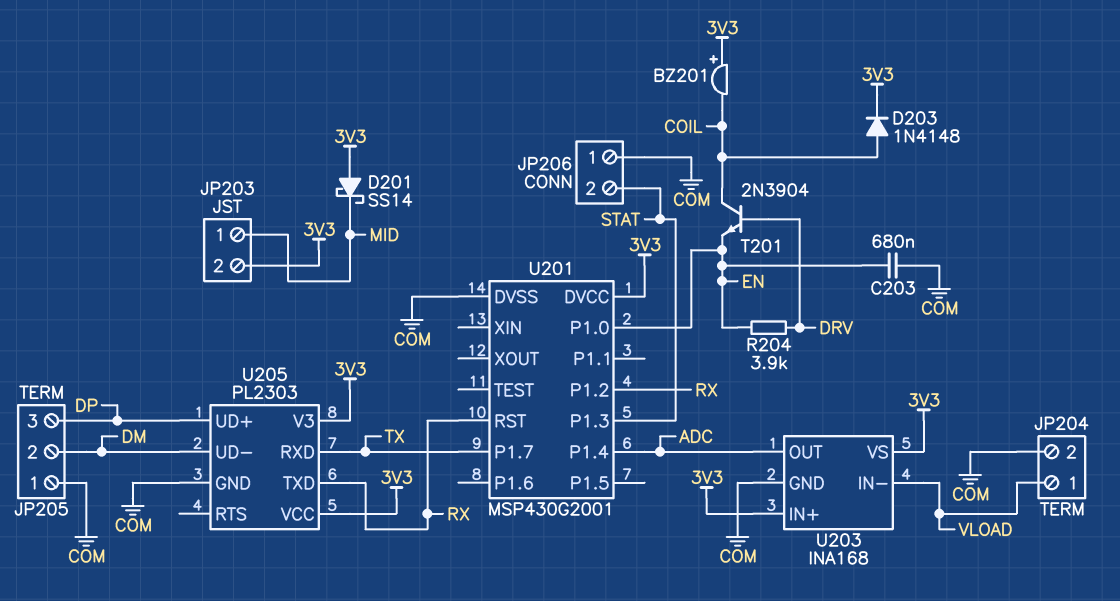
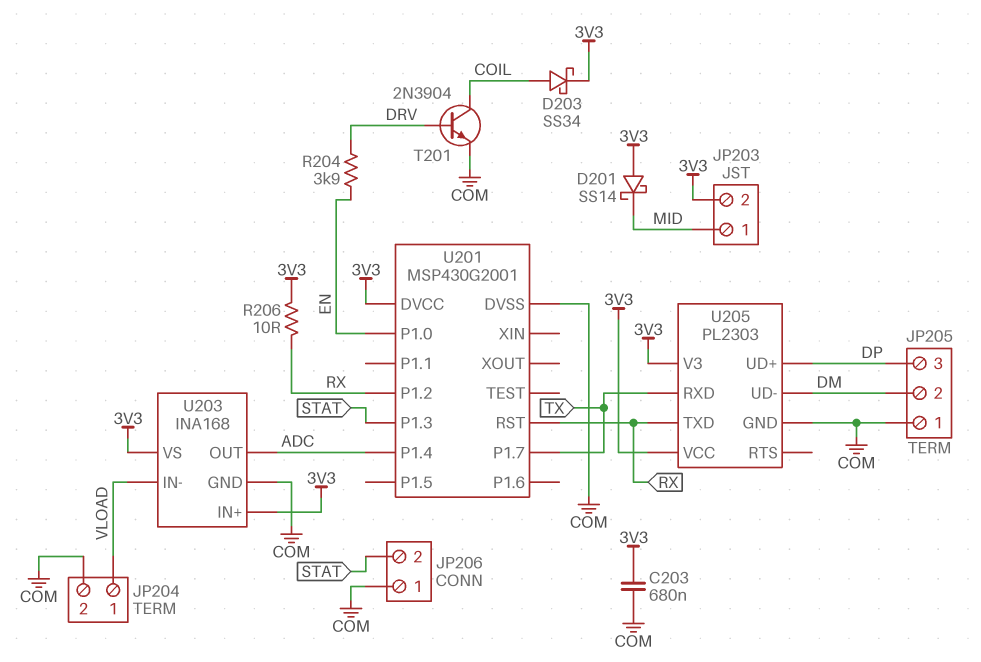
BZ201: buzzer (plus 3V3, minus COIL) -> none
C203: 680nF (COM, EN) -> 680nF (3V3, COM)
D203: diode 1N4148 (A COIL, K 3V3) -> schottky SS34 (A COIL, K 3V3)
R206: none -> 10 (3V3, RX)
T201: NPN 2N3904 (B DRV, C COIL, E EN) -> NPN 2N3904 (B DRV, C COIL, E COM)

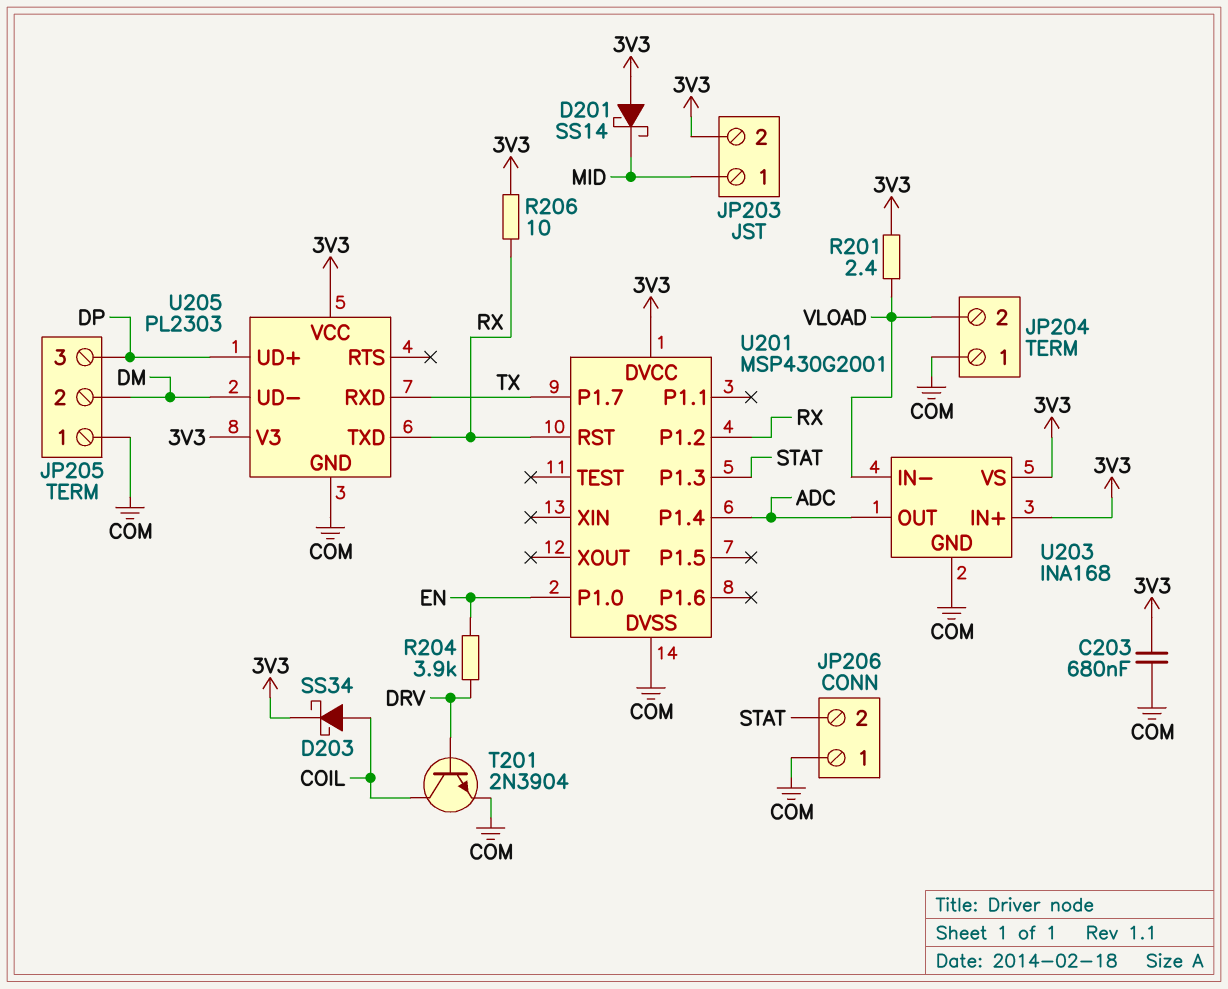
JP204 pin 1: VLOAD -> COM
JP204 pin 2: COM -> VLOAD
R201: none -> 2.4 (3V3, VLOAD)

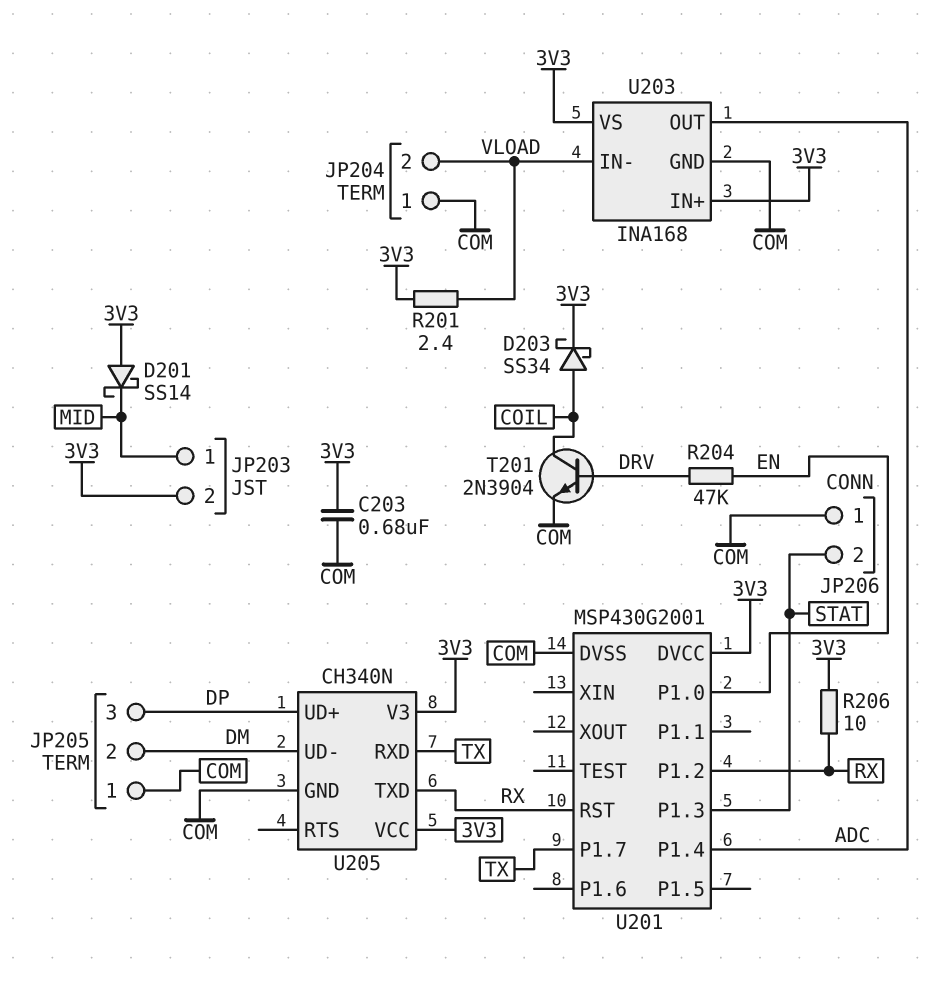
R204: 3.9k (DRV, EN) -> 47k (DRV, EN)
U205: PL2303 -> CH340N

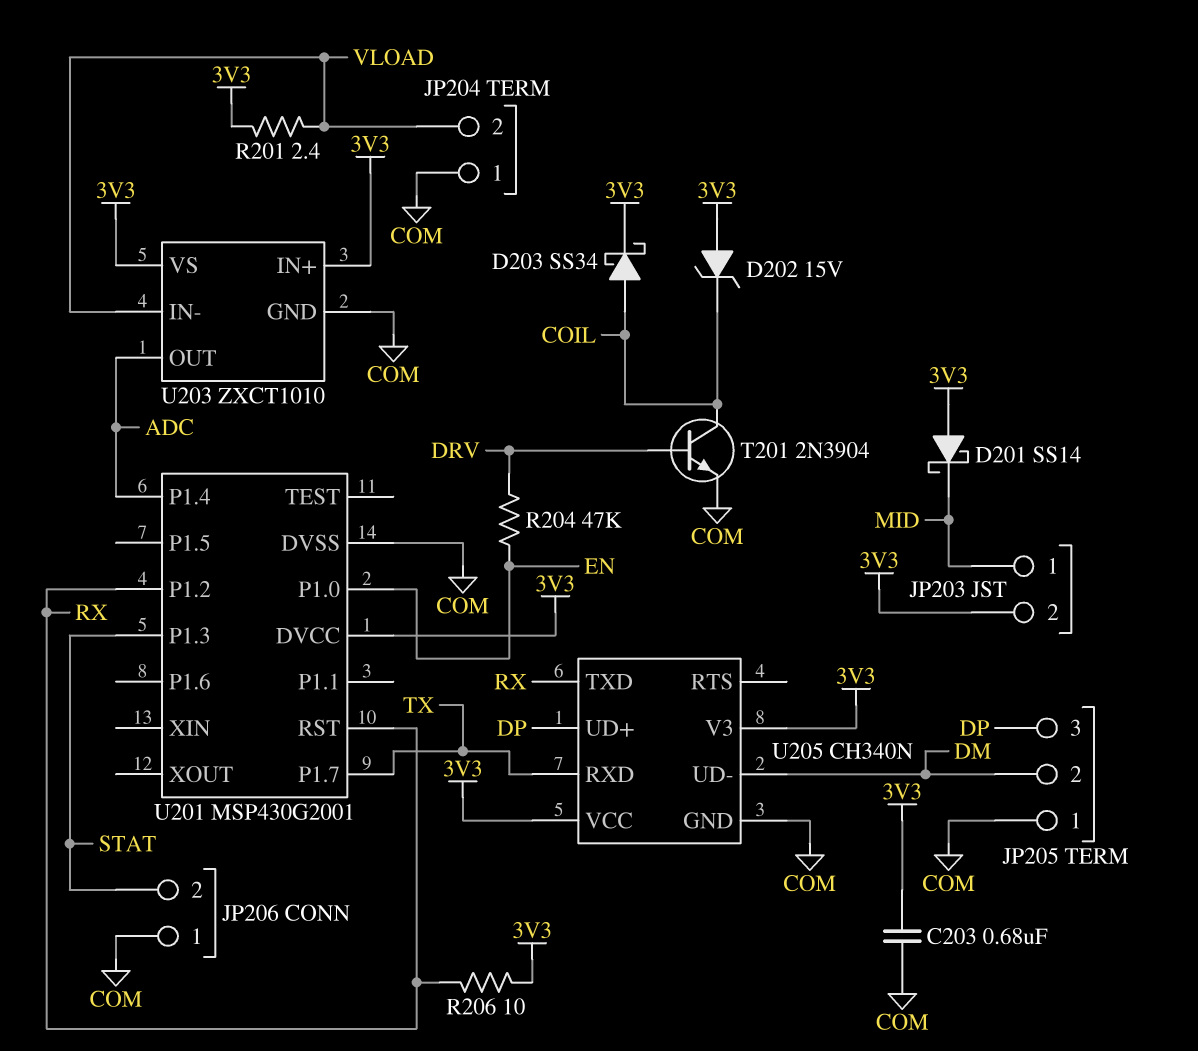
D202: none -> zener 15V (A 3V3, K COIL)
U203: INA168 -> ZXCT1010

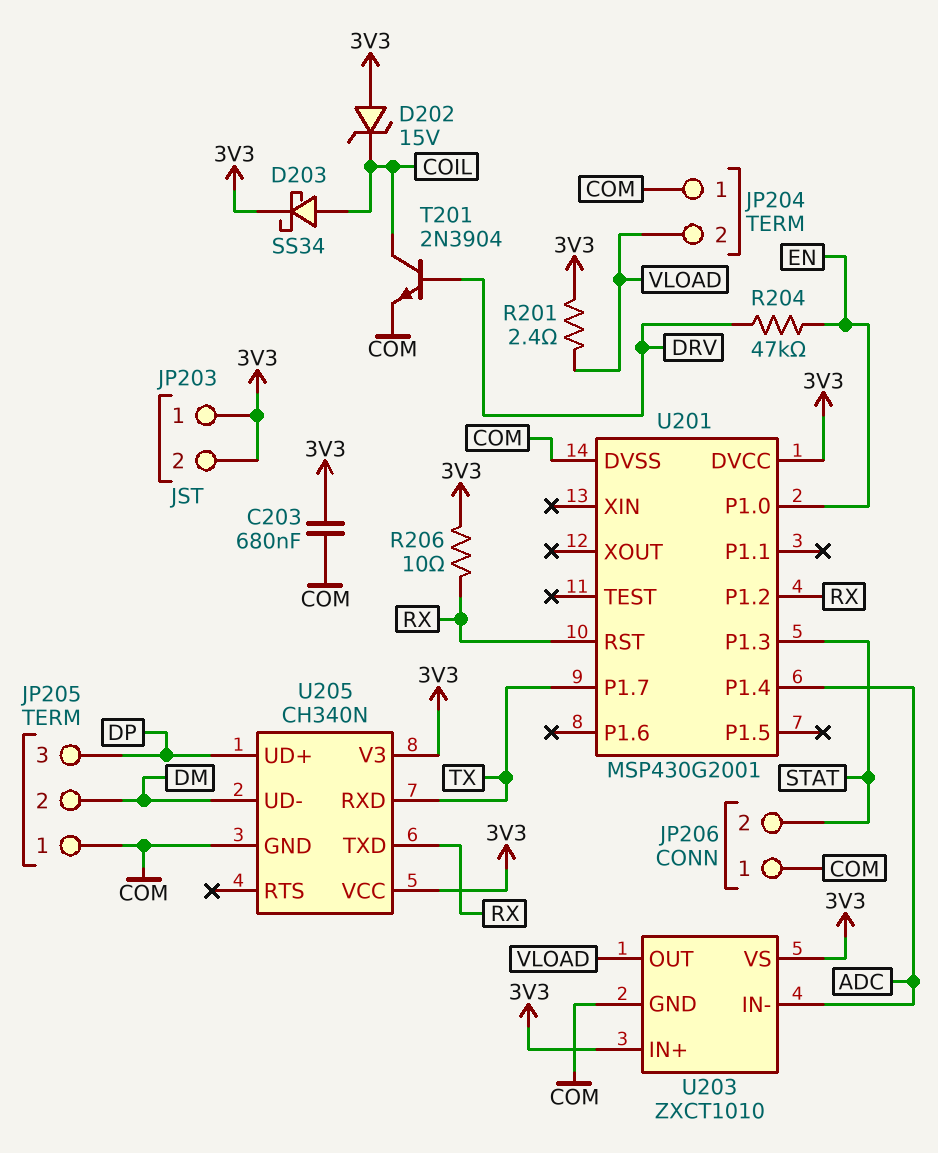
D201: schottky SS14 (A 3V3, K MID) -> none
JP203 pin 1: MID -> 3V3
U203 pin IN-: VLOAD -> ADC
U203 pin OUT: ADC -> VLOAD

